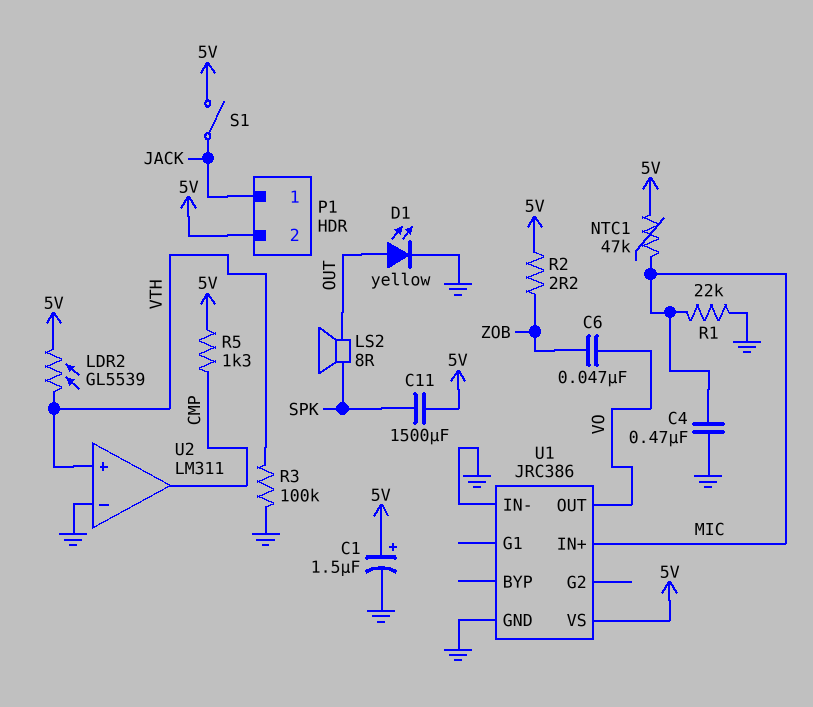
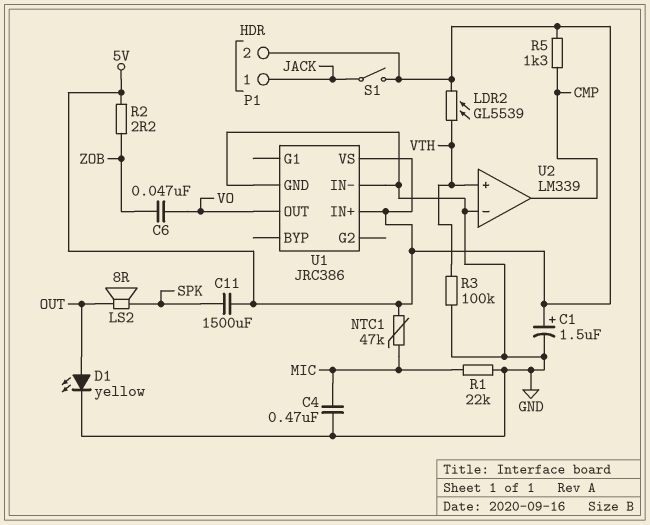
U1 pin IN+: MIC -> 5V
U2: LM311 -> LM339

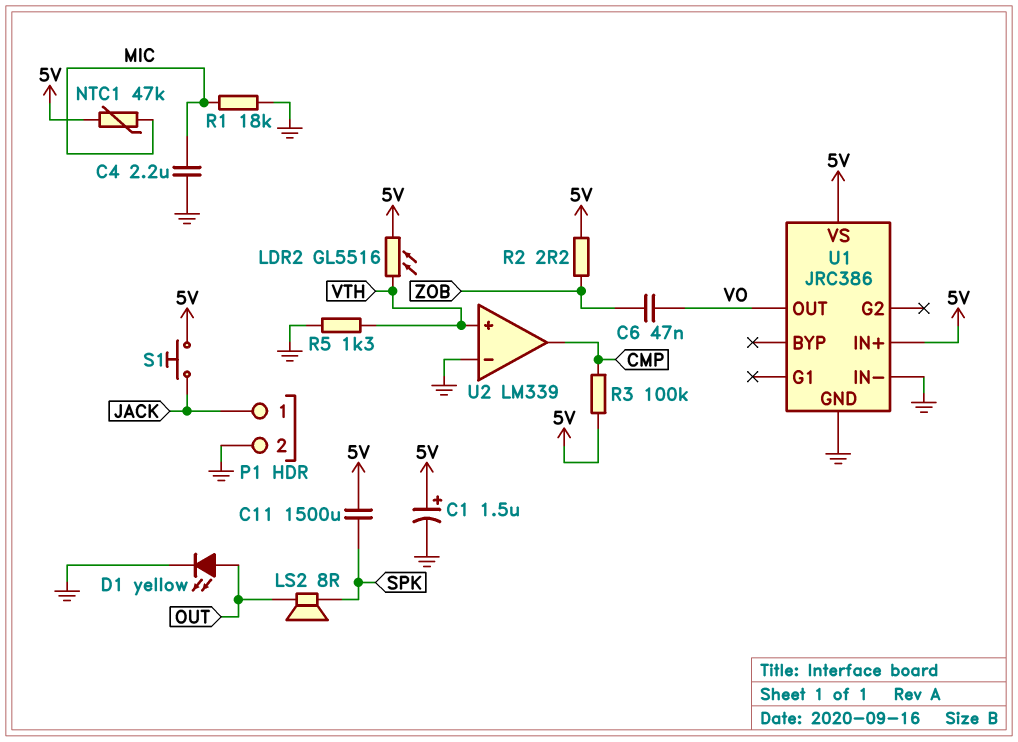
C4: 470nF (GND, MIC) -> 2.2uF (GND, MIC)
LDR2: GL5539 (5V, VTH) -> GL5516 (5V, VTH)
P1 pin 2: 5V -> GND
R1: 22k (GND, MIC) -> 18k (GND, MIC)
R3: 100k (GND, VTH) -> 100k (5V, CMP)
R5: 1.3k (5V, CMP) -> 1.3k (GND, VTH)
S1: switch (5V, JACK) -> button (5V, JACK)

